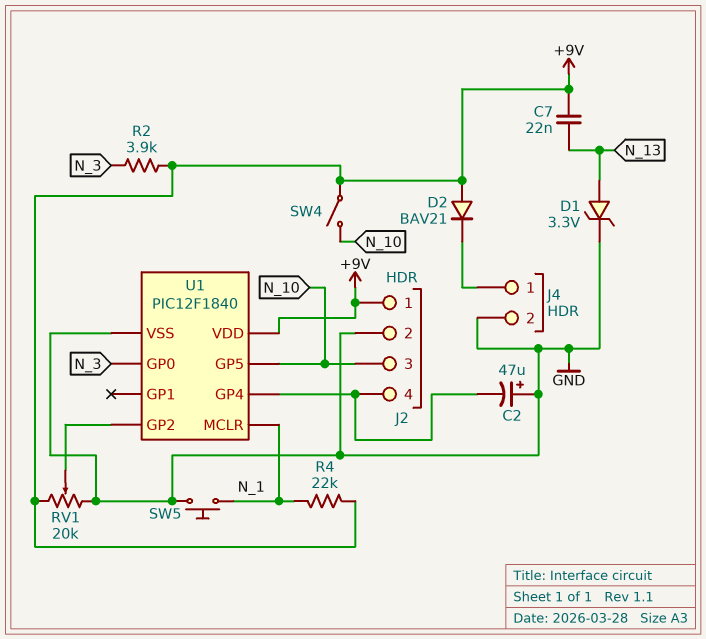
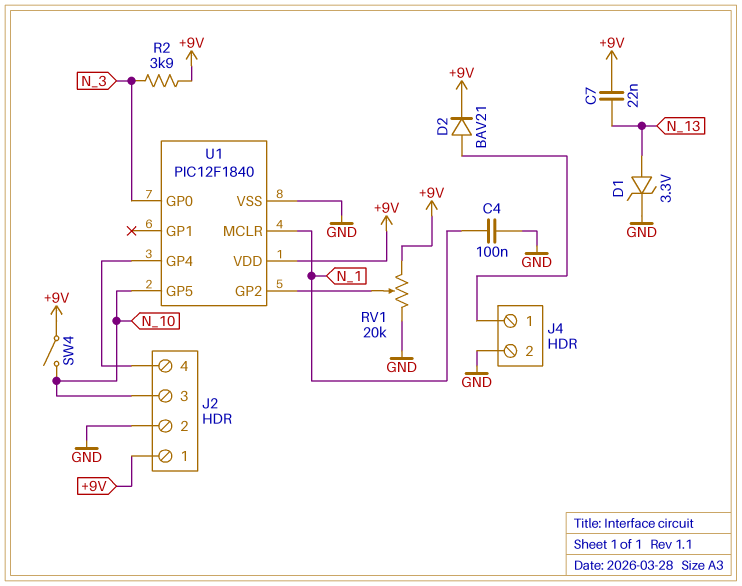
C2: 47uF (plus GND, minus J2/4) -> none
C4: none -> 100nF (GND, N_1)
D2: diode BAV21 (A +9V, K J4/1) -> diode BAV21 (A J4/1, K +9V)
R4: 22k (+9V, N_1) -> none
SW5: button (GND, N_1) -> none

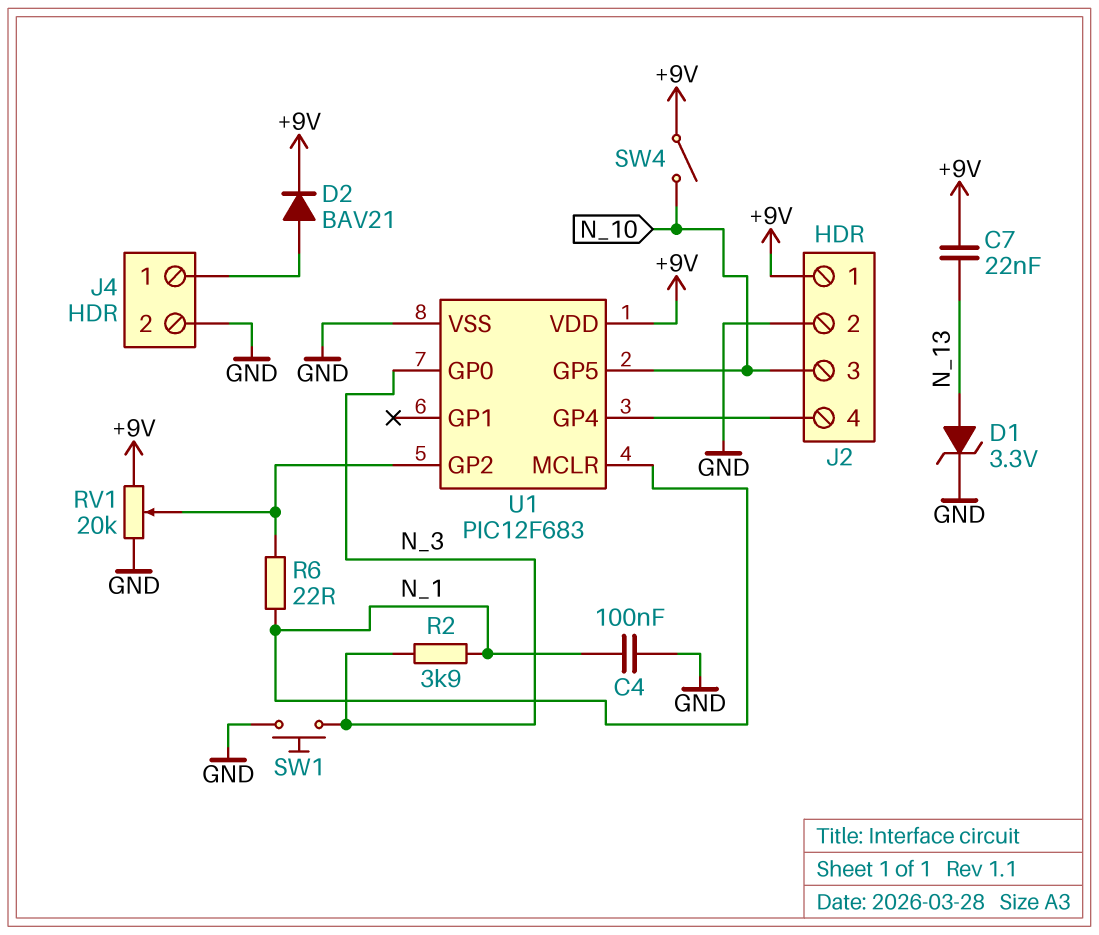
R2: 3.9k (+9V, N_3) -> 3.9k (N_1, N_3)
R6: none -> 22 (N_1, U1/GP2)
SW1: none -> button (GND, N_3)
U1: PIC12F1840 -> PIC12F683

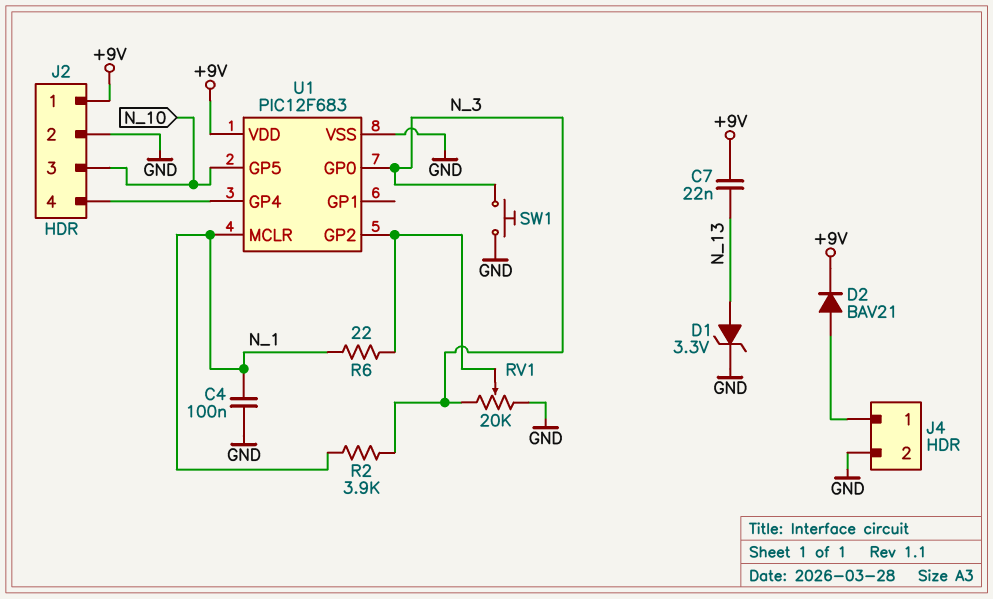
RV1: 20k (+9V, GND, wiper U1/GP2) -> 20k (GND, N_3, wiper U1/GP2)
SW4: switch (+9V, N_10) -> none

